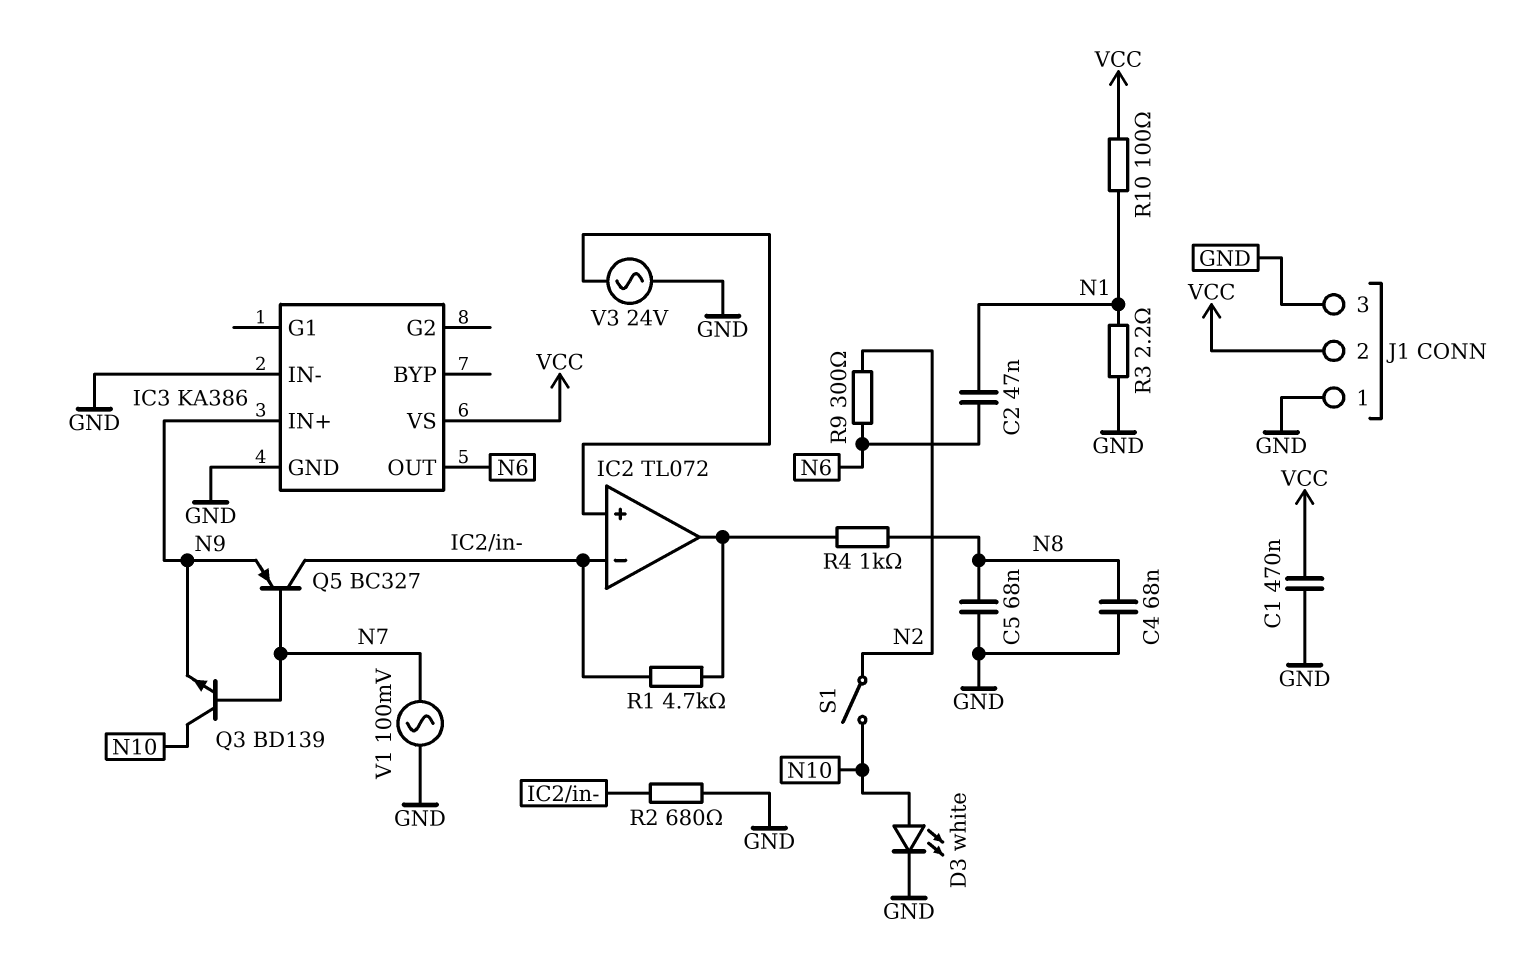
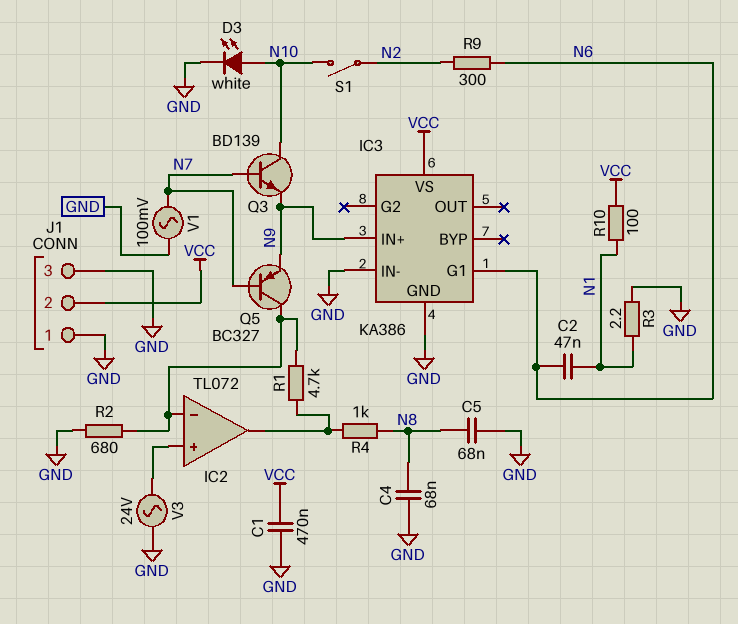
IC3 pin G1: none -> N6
IC3 pin OUT: N6 -> none

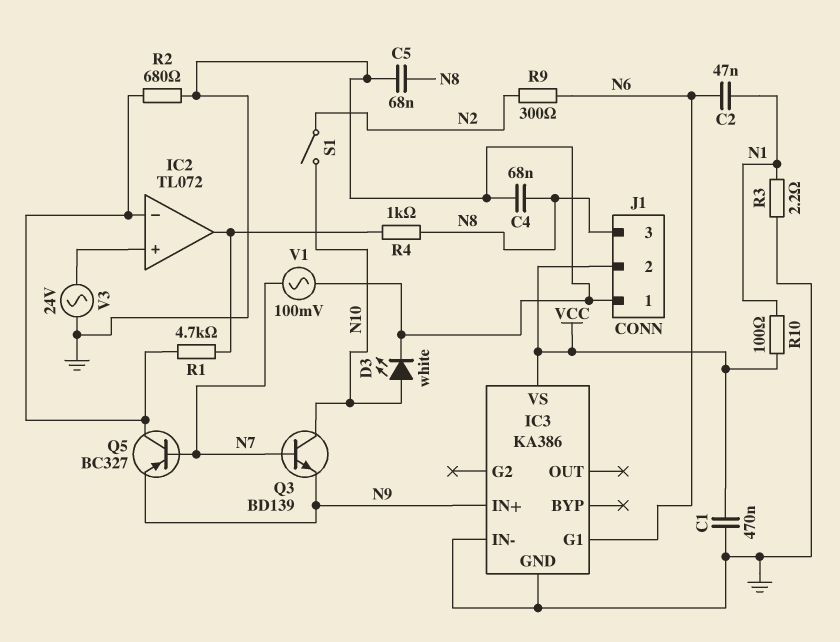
J1 pin 3: GND -> N8

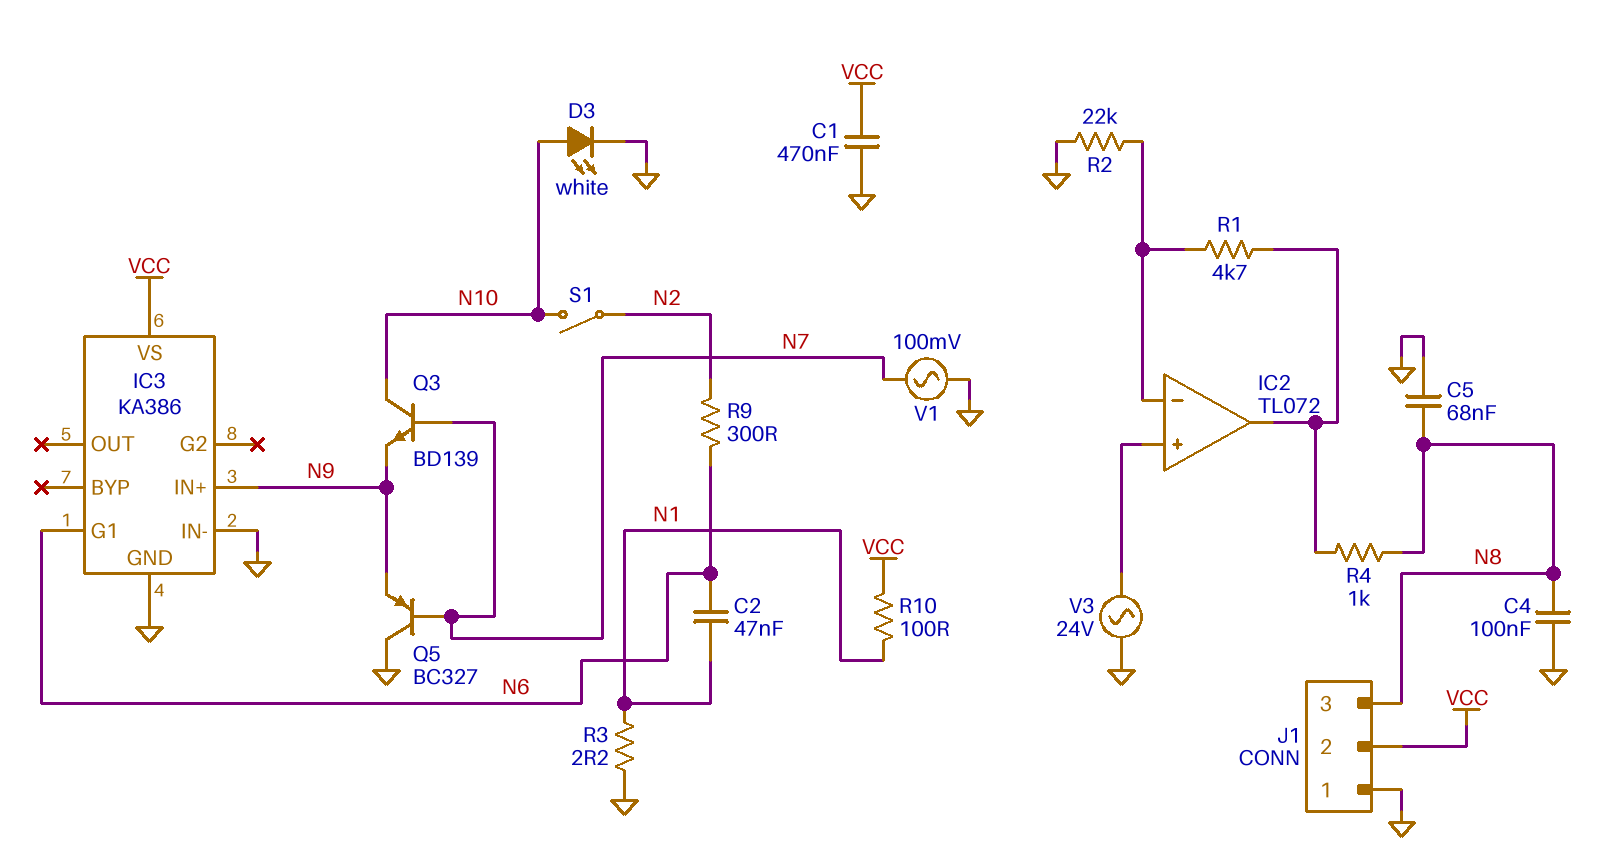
C4: 68nF (GND, N8) -> 100nF (GND, N8)
Q5: PNP BC327 (B N7, C IC2/in-, E N9) -> PNP BC327 (B N7, C GND, E N9)
R2: 680 (GND, IC2/in-) -> 22k (GND, IC2/in-)

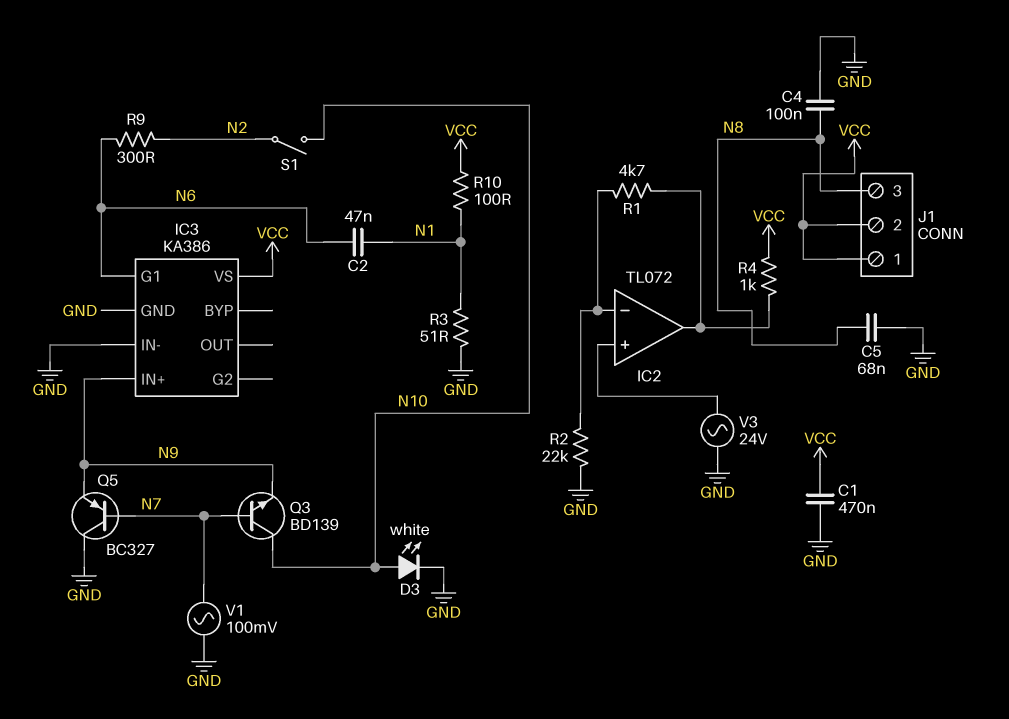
J1 pin 1: GND -> VCC
R3: 2.2 (GND, N1) -> 51 (GND, N1)
R4: 1k (IC2/out, N8) -> 1k (IC2/out, VCC)

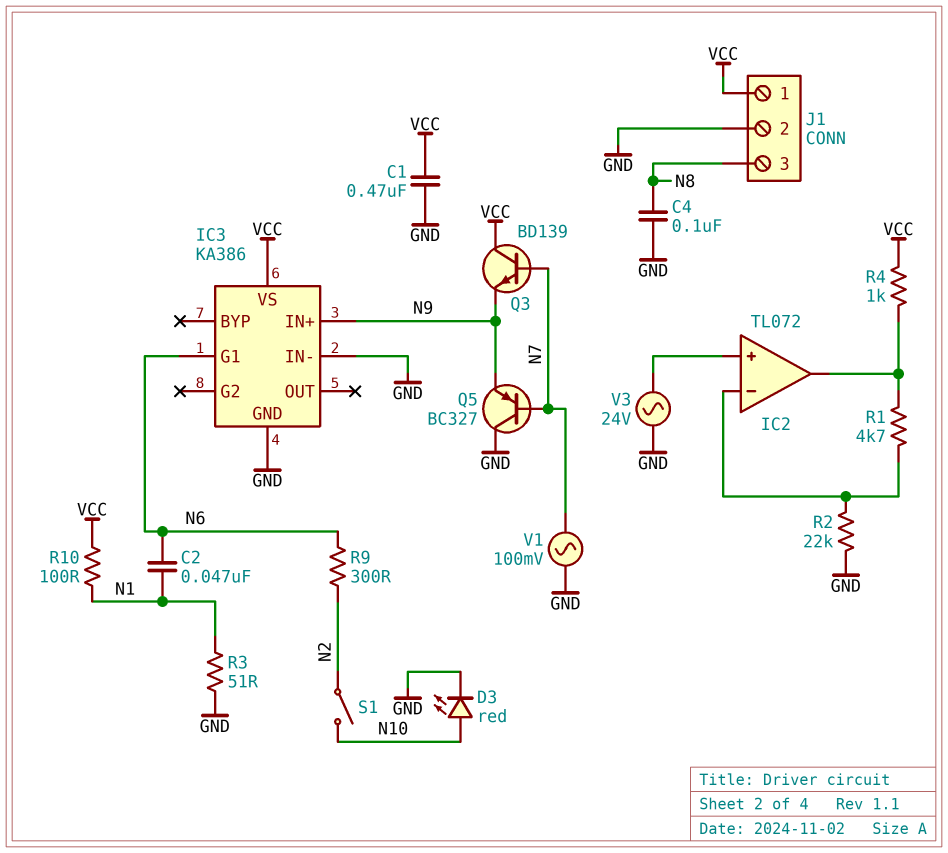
C5: 68nF (GND, N8) -> none
D3: LED white (A N10, K GND) -> LED red (A N10, K GND)
J1 pin 2: VCC -> GND
Q3: NPN BD139 (B N7, C N10, E N9) -> NPN BD139 (B N7, C VCC, E N9)

